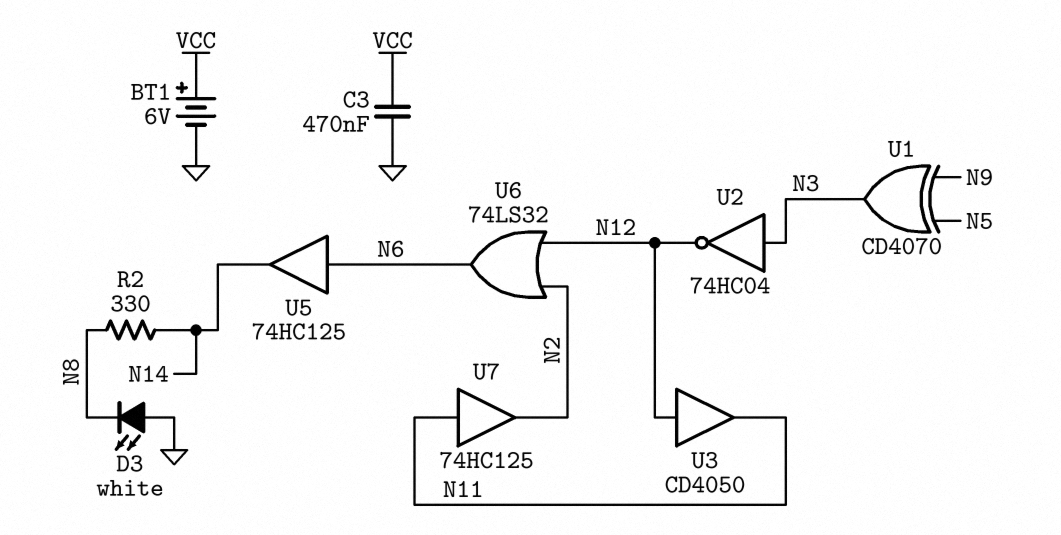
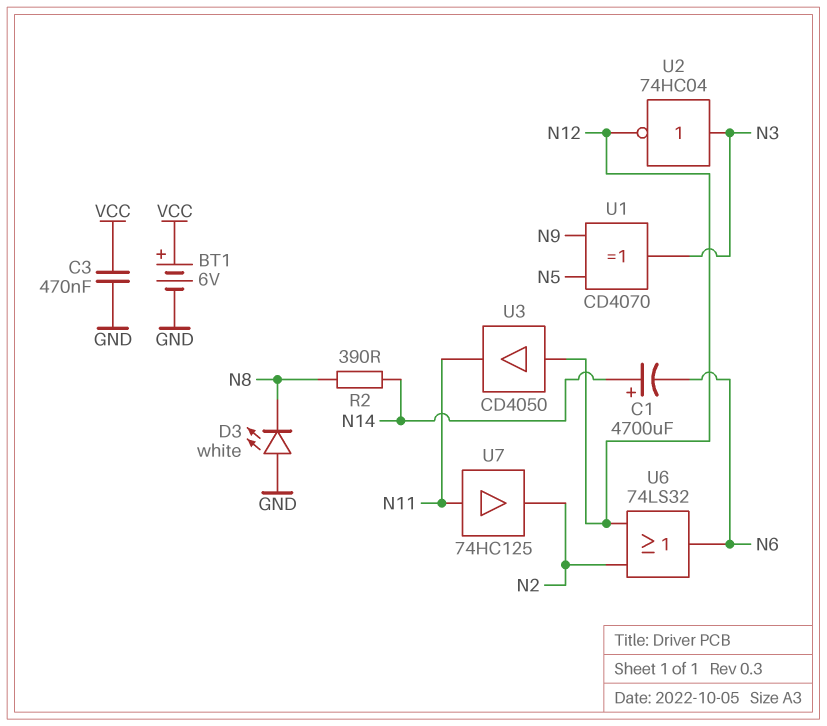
C1: none -> 4700uF (plus N14, minus N6)
R2: 330 (N8, N14) -> 390 (N8, N14)
U5: buffer 74HC125 (in N6, out N14) -> none

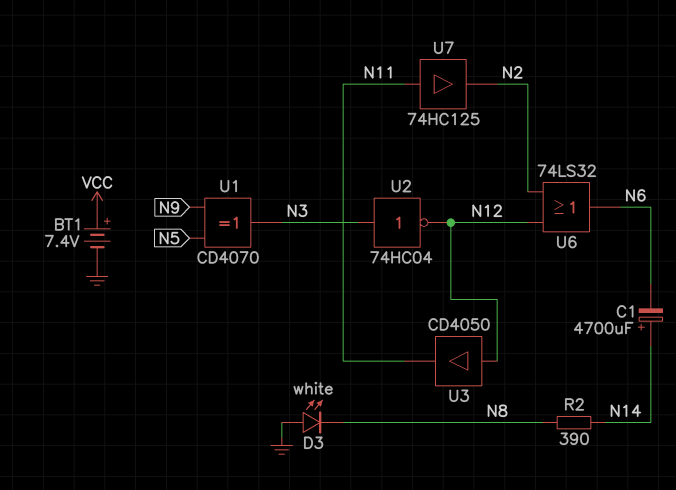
BT1: 6V (plus VCC, minus GND) -> 7.4V (plus VCC, minus GND)
C3: 470nF (GND, VCC) -> none

